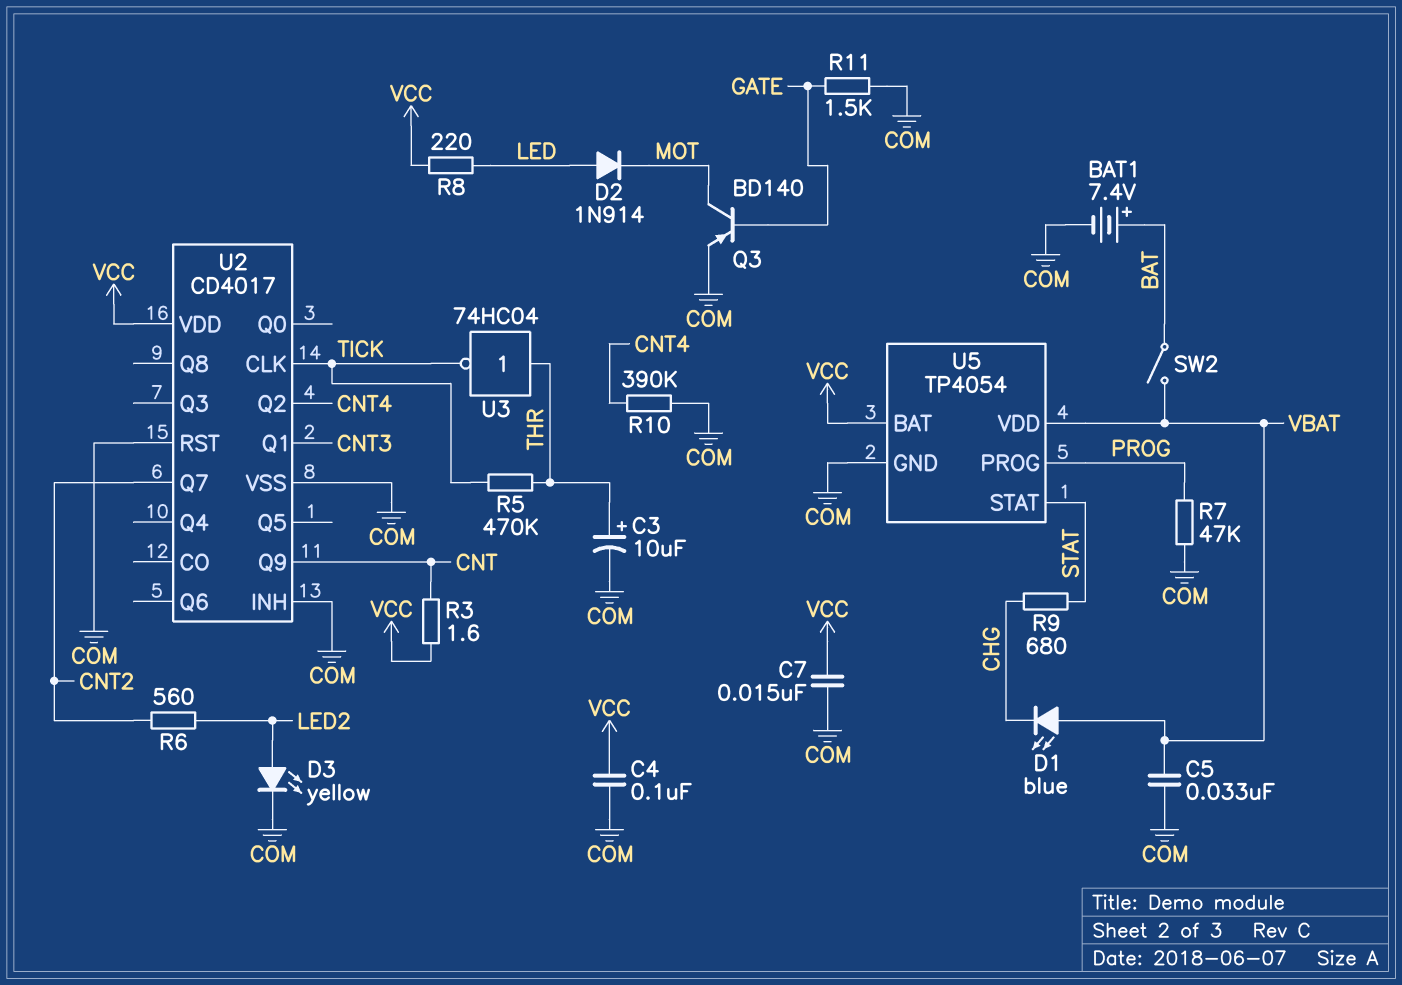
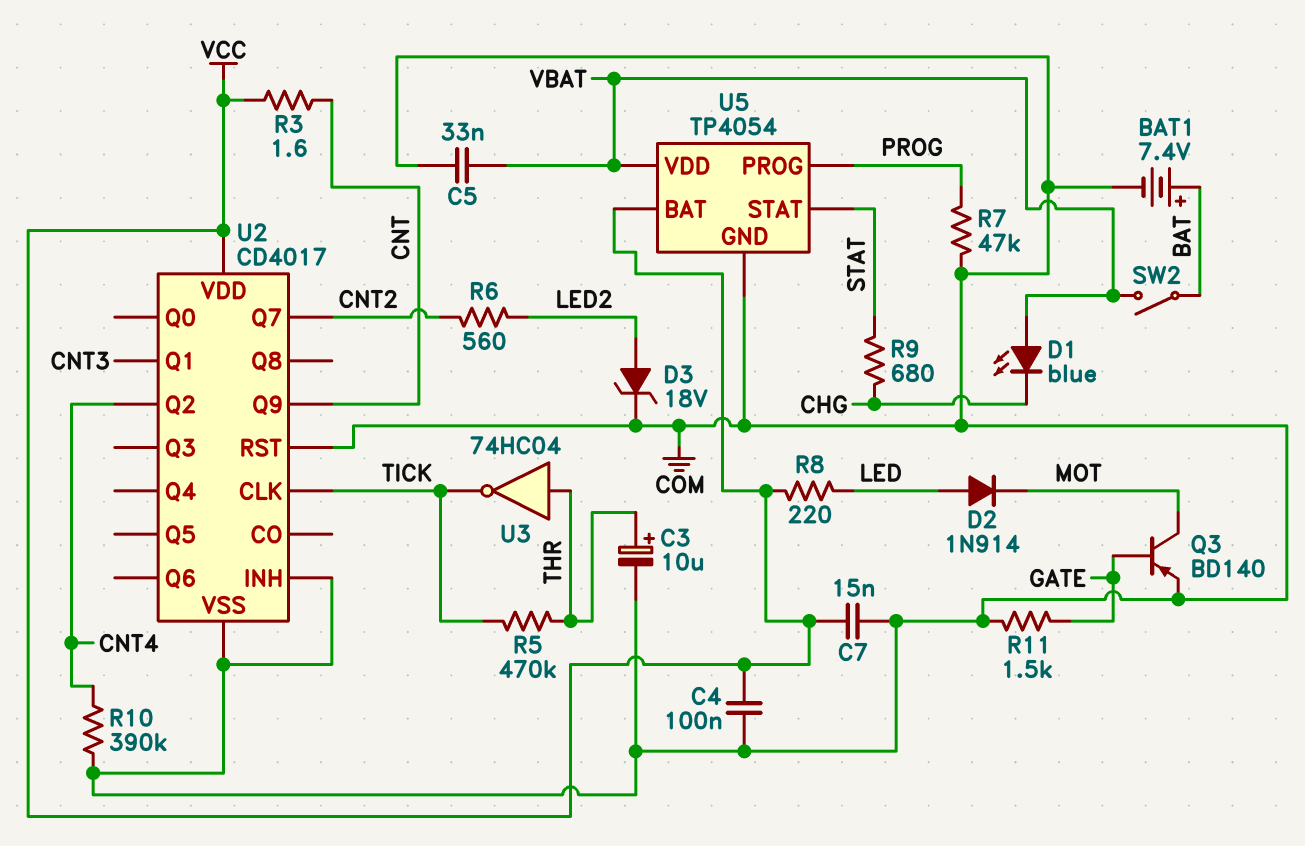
D3: LED yellow (A LED2, K COM) -> zener 18V (A LED2, K COM)

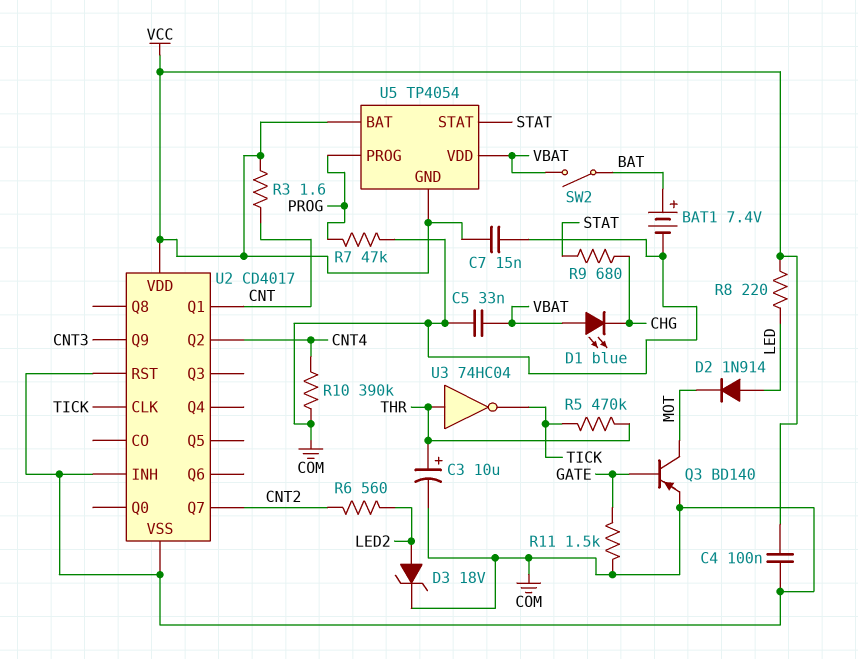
U2 pin Q1: CNT3 -> CNT
U2 pin Q9: CNT -> CNT3
U5 pin GND: COM -> VCC

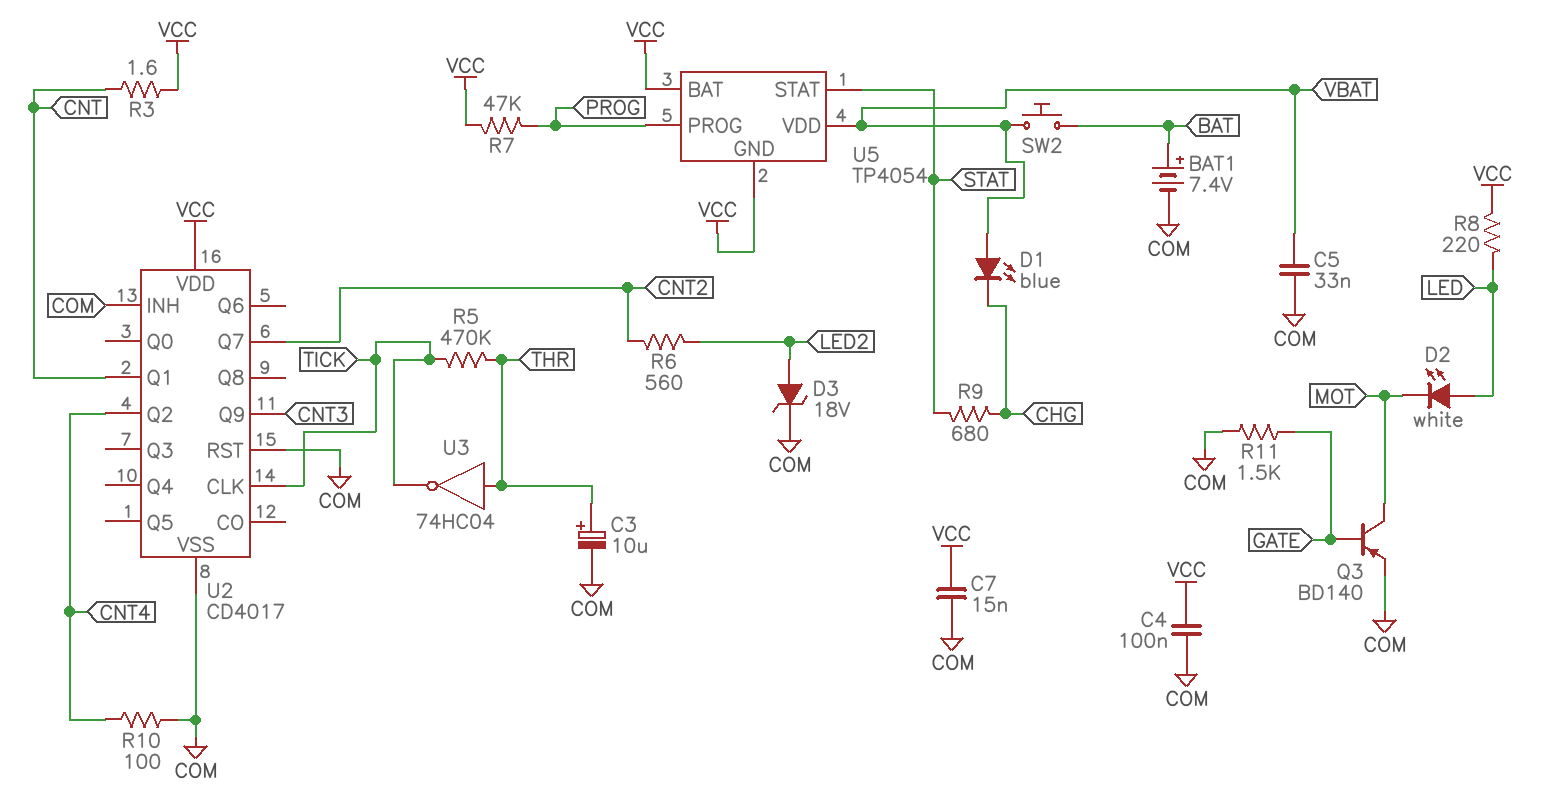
D2: diode 1N914 (A LED, K MOT) -> LED white (A LED, K MOT)
R7: 47k (COM, PROG) -> 47k (PROG, VCC)
R10: 390k (CNT4, COM) -> 100 (CNT4, COM)
SW2: switch (BAT, VBAT) -> button (BAT, VBAT)

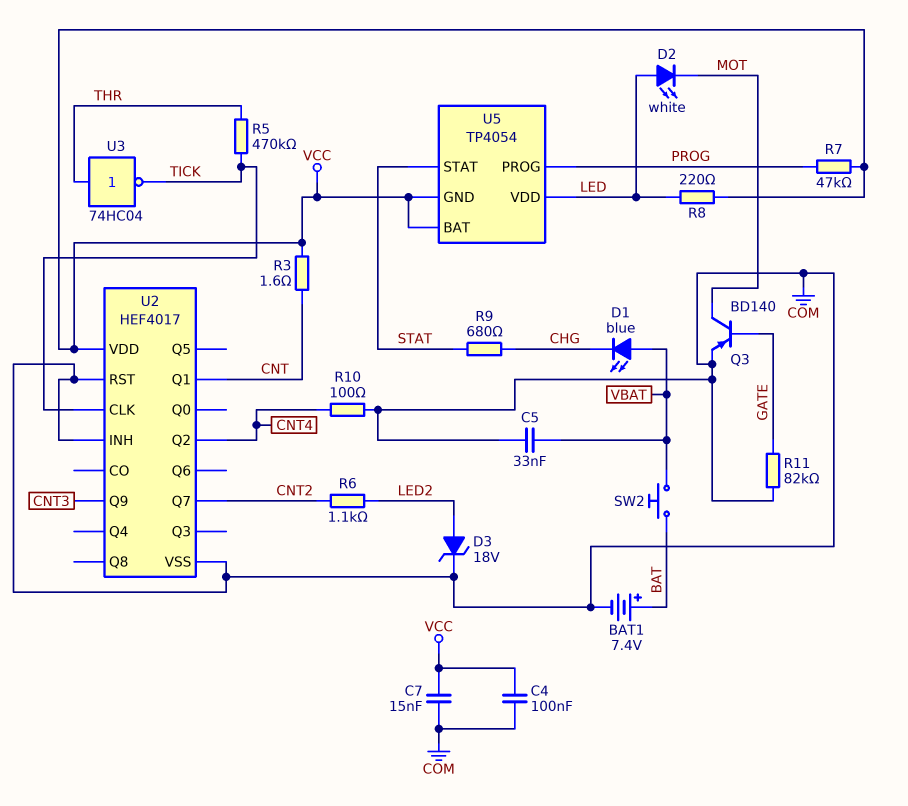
C3: 10uF (plus THR, minus COM) -> none
R6: 560 (CNT2, LED2) -> 1.1k (CNT2, LED2)
R11: 1.5k (COM, GATE) -> 82k (COM, GATE)
U2: CD4017 -> HEF4017
U5 pin VDD: VBAT -> LED

